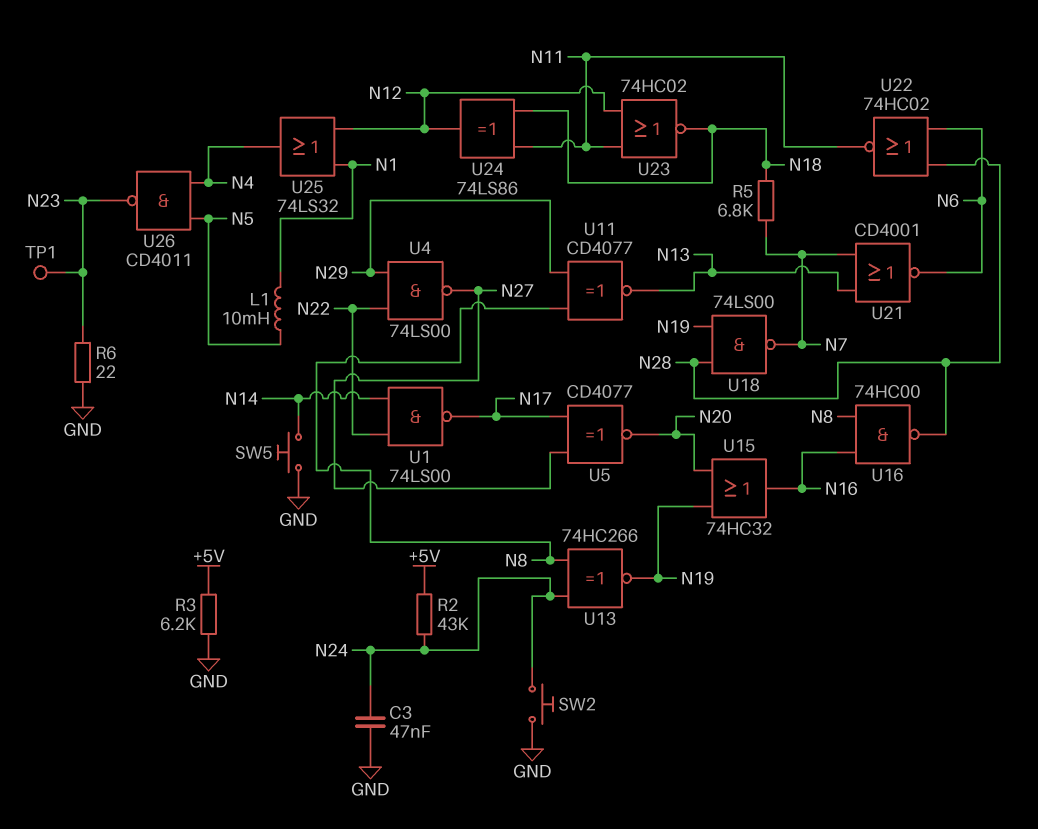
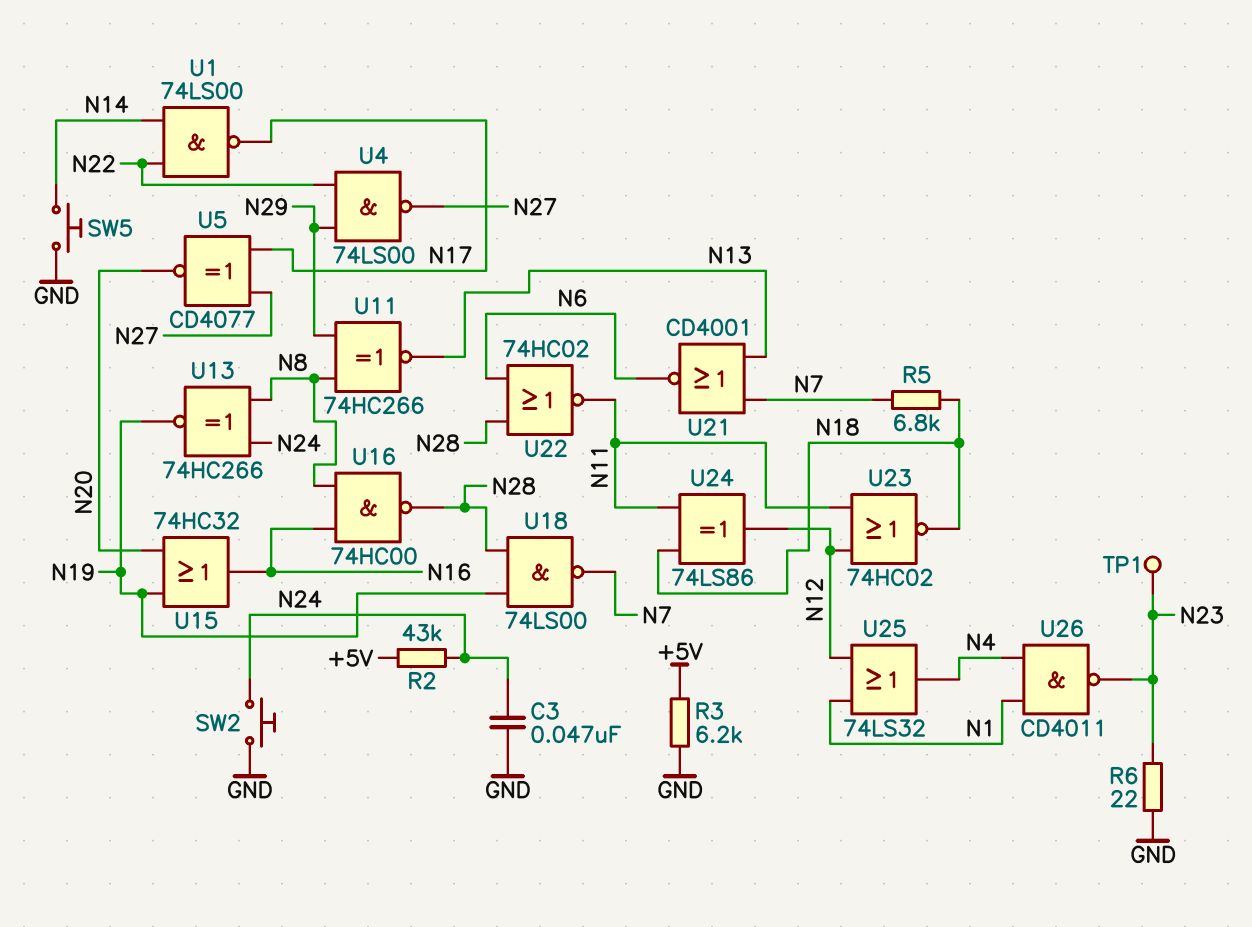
L1: 10mH (N1, N5) -> none
U11: XNOR CD4077 (in N8, in N29, out N13) -> XNOR 74HC266 (in N8, in N29, out N13)
U26: NAND CD4011 (in N4, in N5, out N23) -> NAND CD4011 (in N1, in N4, out N23)

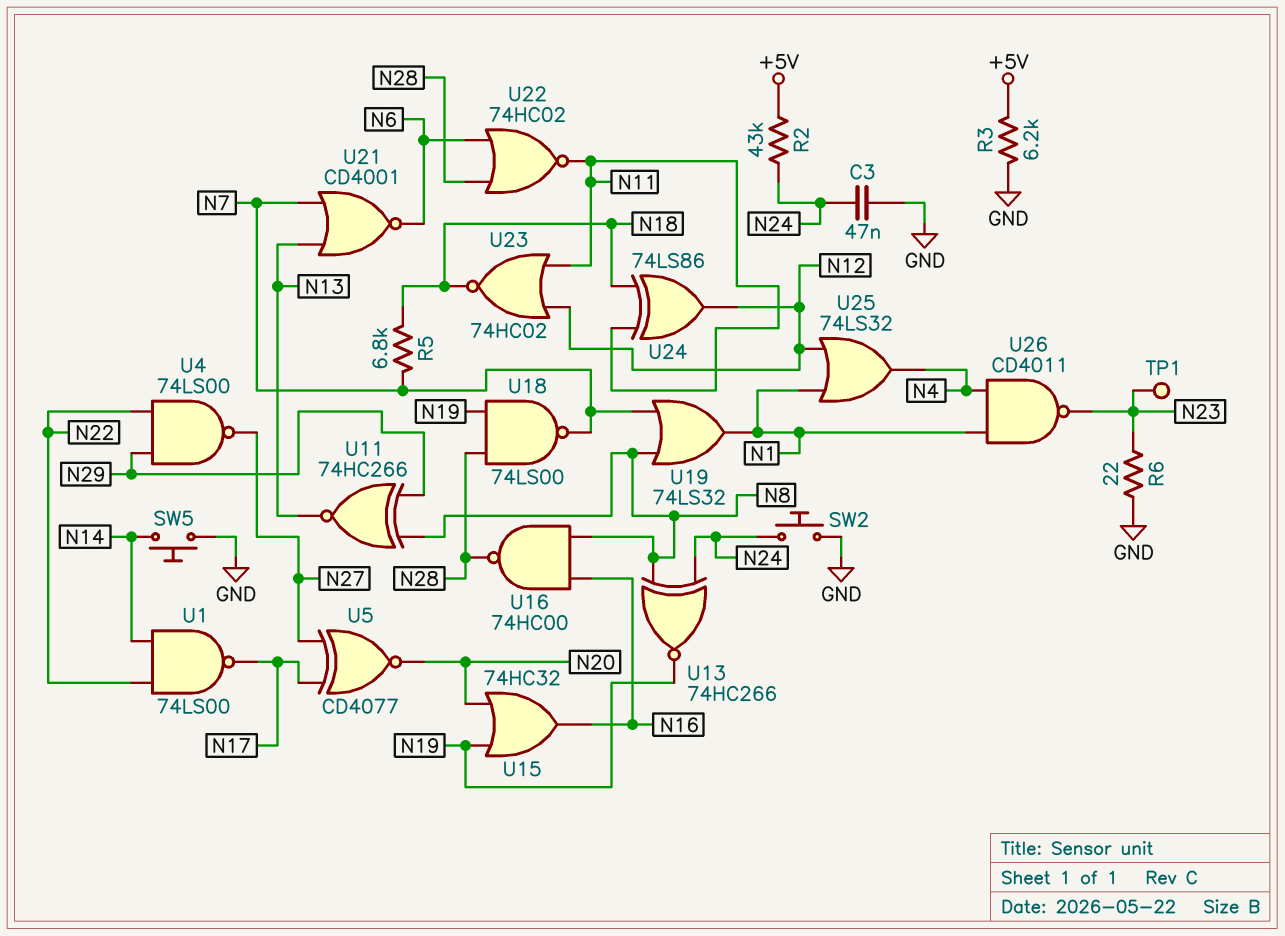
U19: none -> OR 74LS32 (in N7, in N8, out N1)

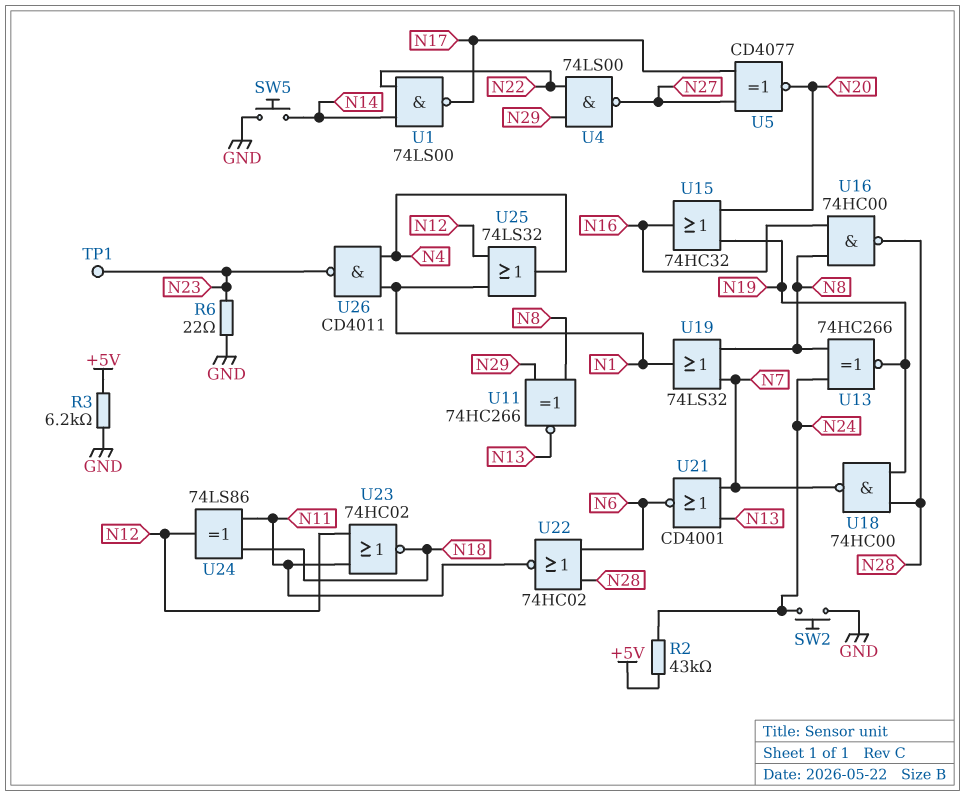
C3: 47nF (GND, N24) -> none
R5: 6.8k (N7, N18) -> none
U18: NAND 74LS00 (in N19, in N28, out N7) -> NAND 74HC00 (in N19, in N28, out N7)

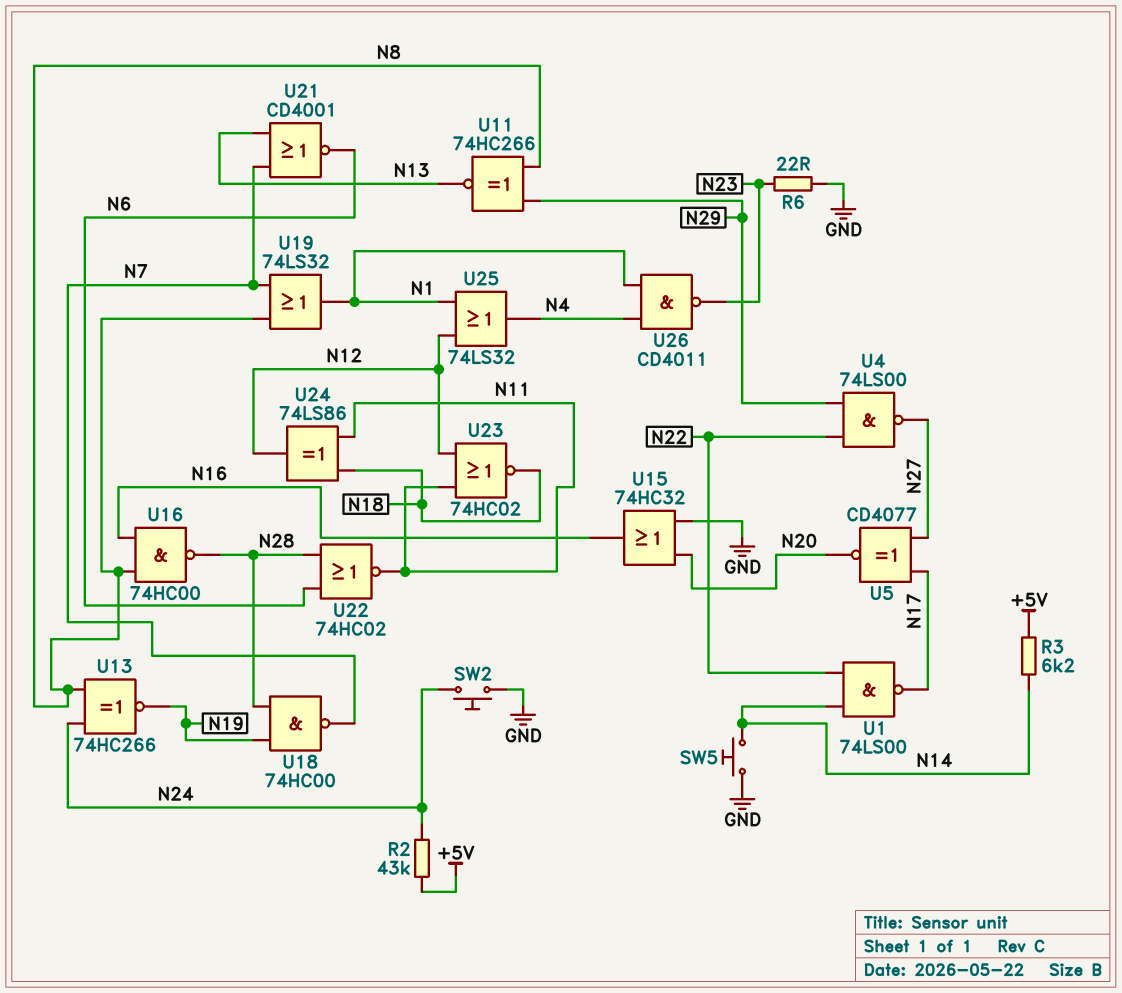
R3: 6.2k (+5V, GND) -> 6.2k (+5V, N14)
TP1: test point (N23) -> none
U15: OR 74HC32 (in N19, in N20, out N16) -> OR 74HC32 (in GND, in N20, out N16)

